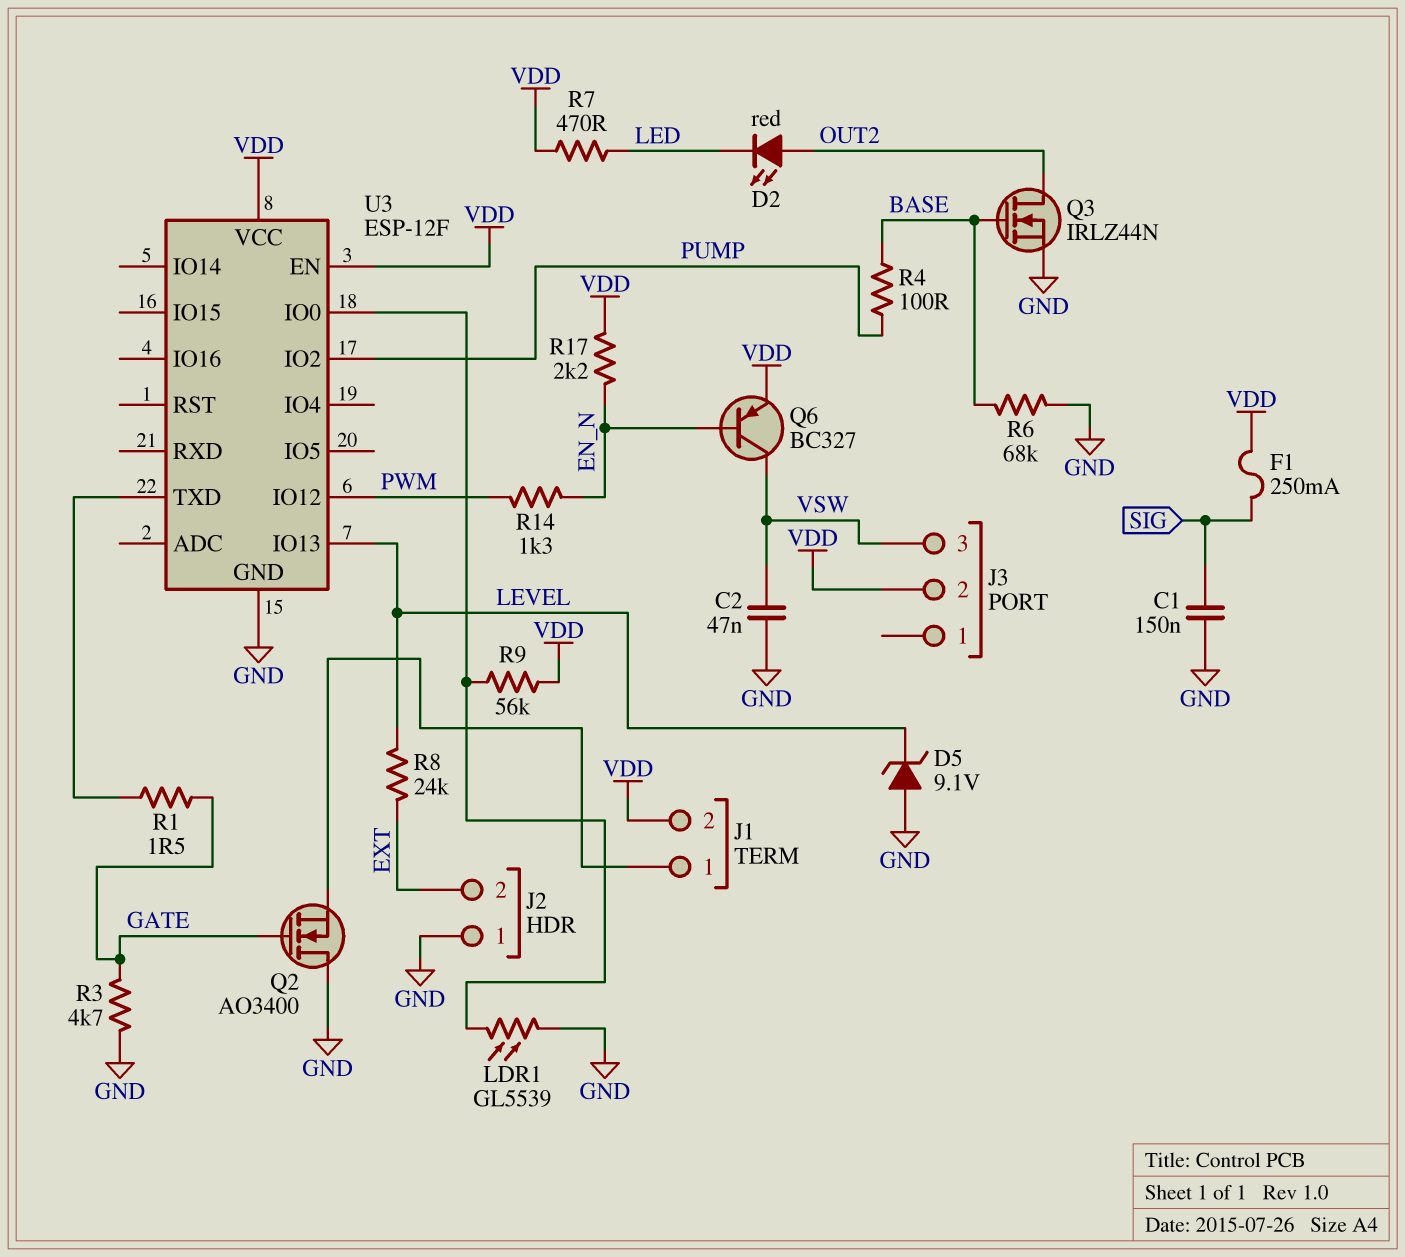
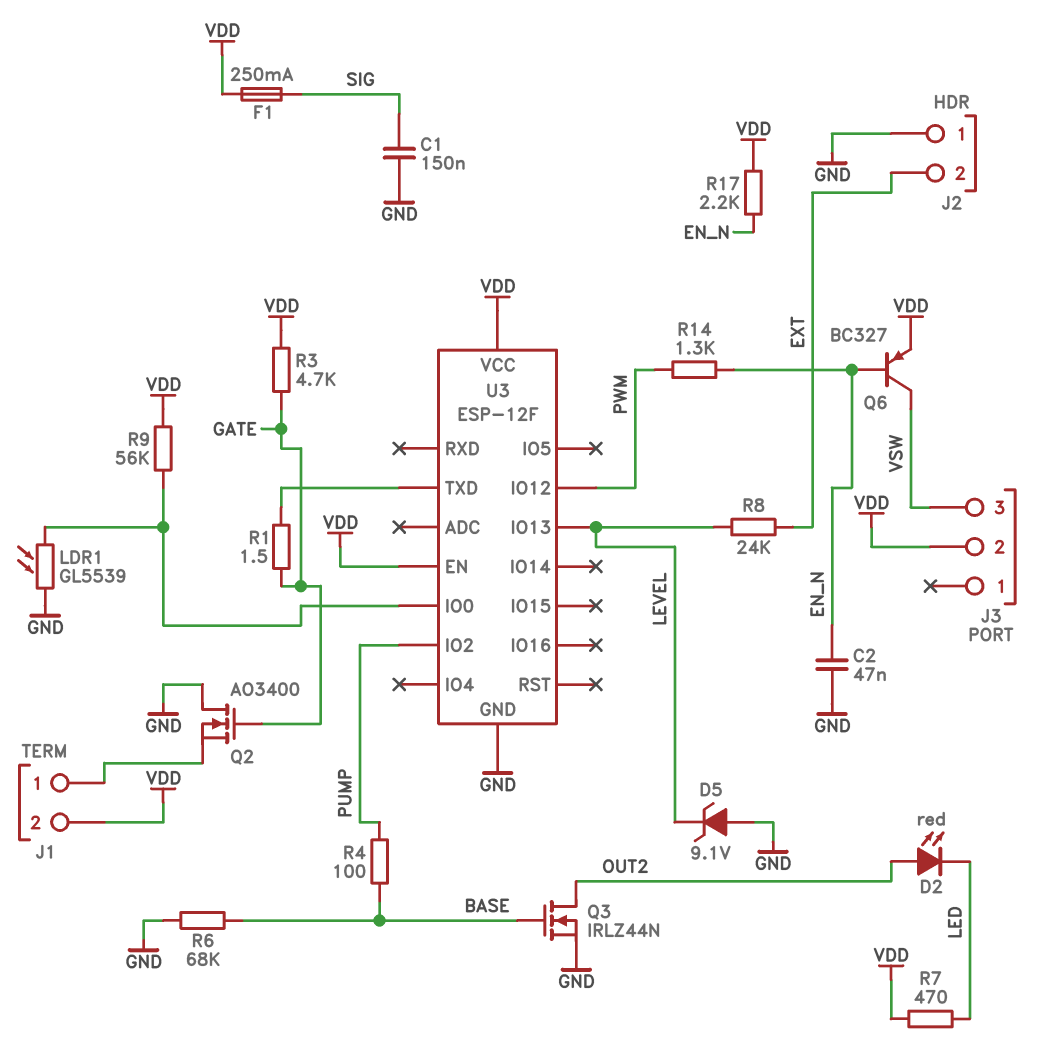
C2: 47nF (GND, VSW) -> 47nF (EN_N, GND)
R3: 4.7k (GATE, GND) -> 4.7k (GATE, VDD)

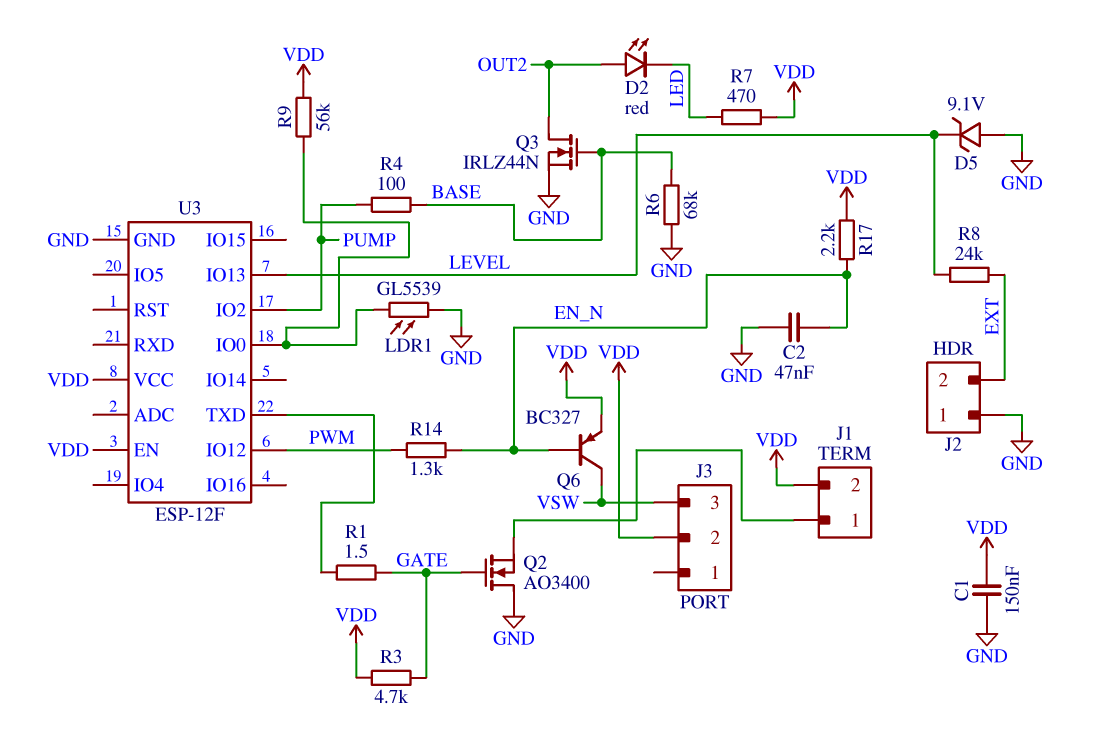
C1: 150nF (GND, SIG) -> 150nF (GND, VDD)
F1: 250mA (SIG, VDD) -> none

